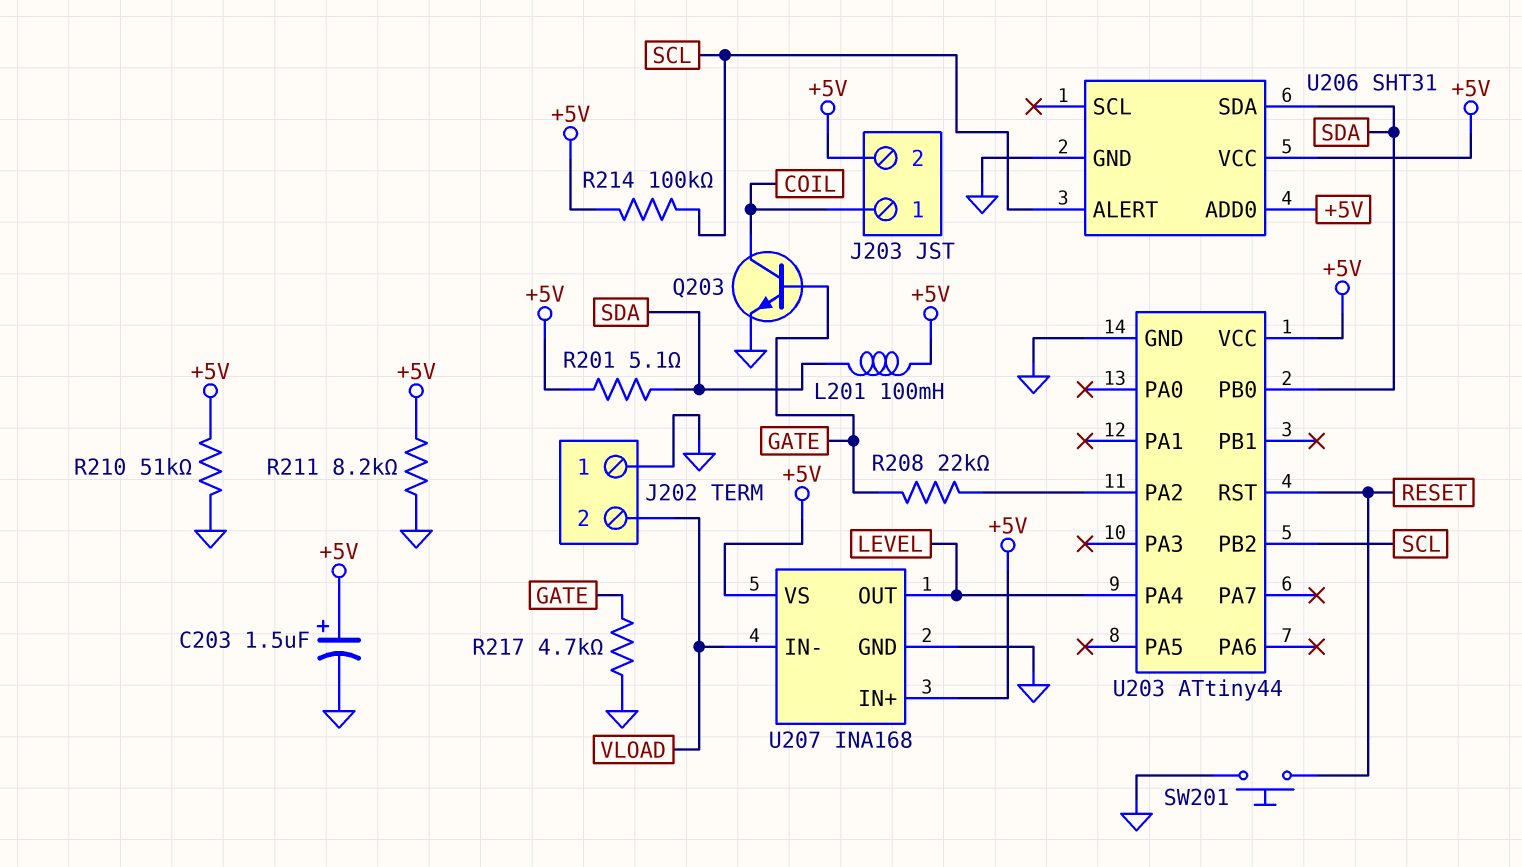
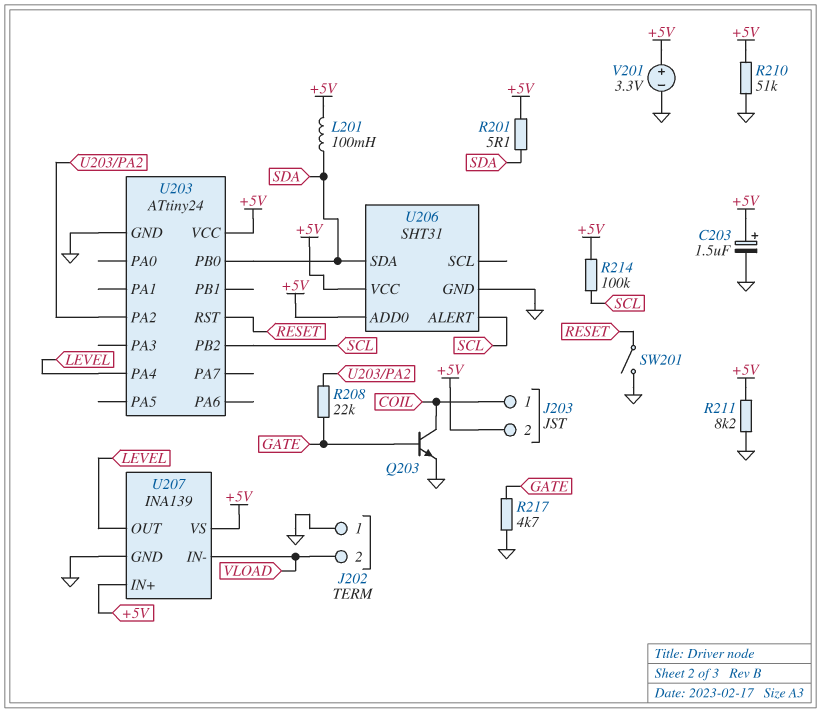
SW201: button (GND, RESET) -> switch (GND, RESET)
U203: ATtiny44 -> ATtiny24
U207: INA168 -> INA139
V201: none -> 3.3V (plus +5V, minus GND)

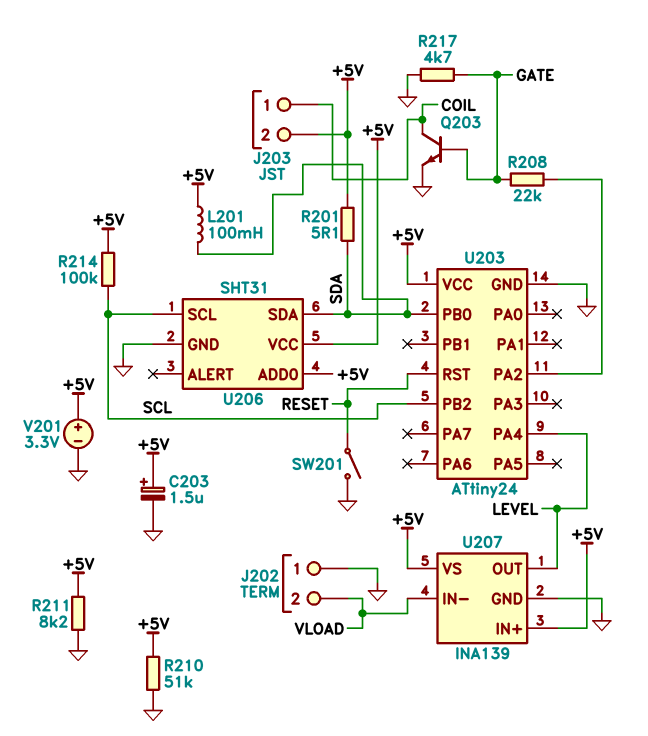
U206 pin ALERT: SCL -> none
U206 pin SCL: none -> SCL

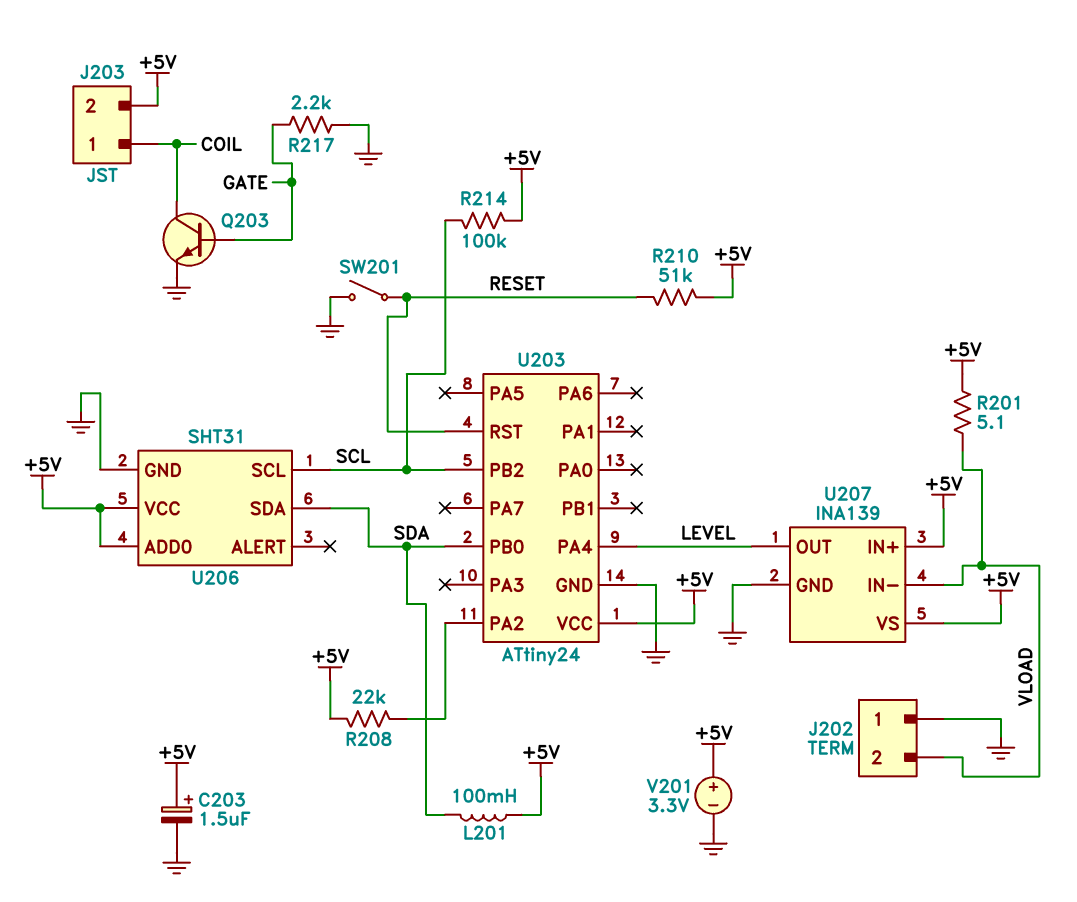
R201: 5.1 (+5V, SDA) -> 5.1 (+5V, VLOAD)
R208: 22k (GATE, U203/PA2) -> 22k (+5V, U203/PA2)
R210: 51k (+5V, GND) -> 51k (+5V, RESET)
R211: 8.2k (+5V, GND) -> none
R217: 4.7k (GATE, GND) -> 2.2k (GATE, GND)

